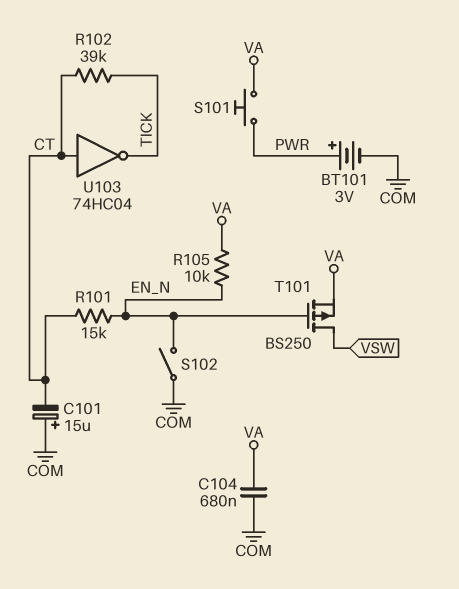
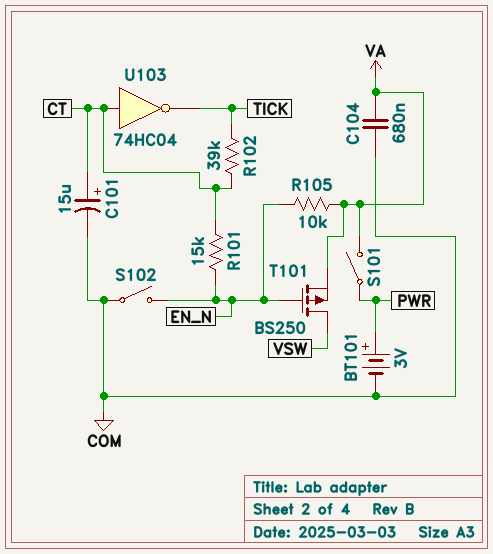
C101: 15uF (plus COM, minus CT) -> 15uF (plus CT, minus COM)
S101: button (PWR, VA) -> switch (PWR, VA)

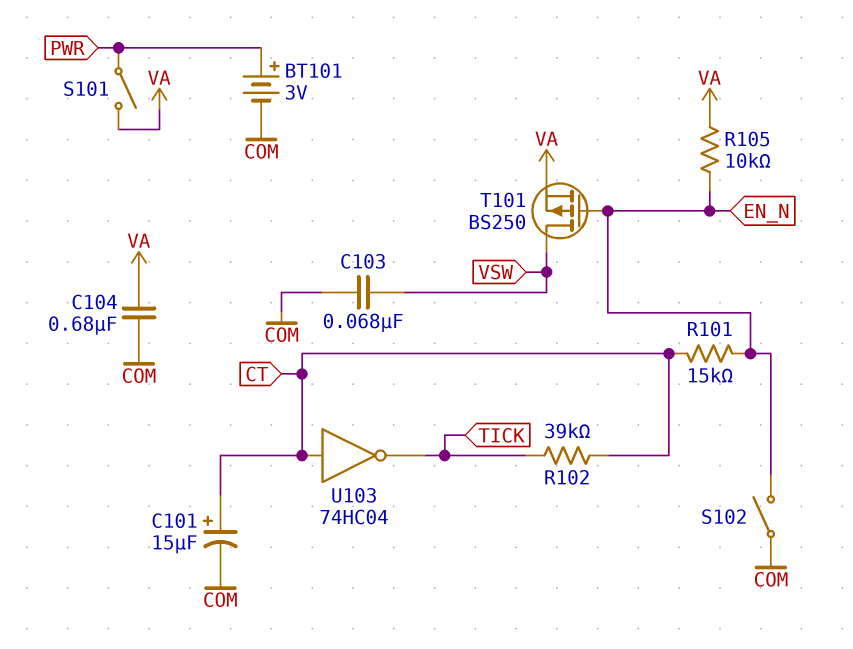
C103: none -> 68nF (COM, VSW)

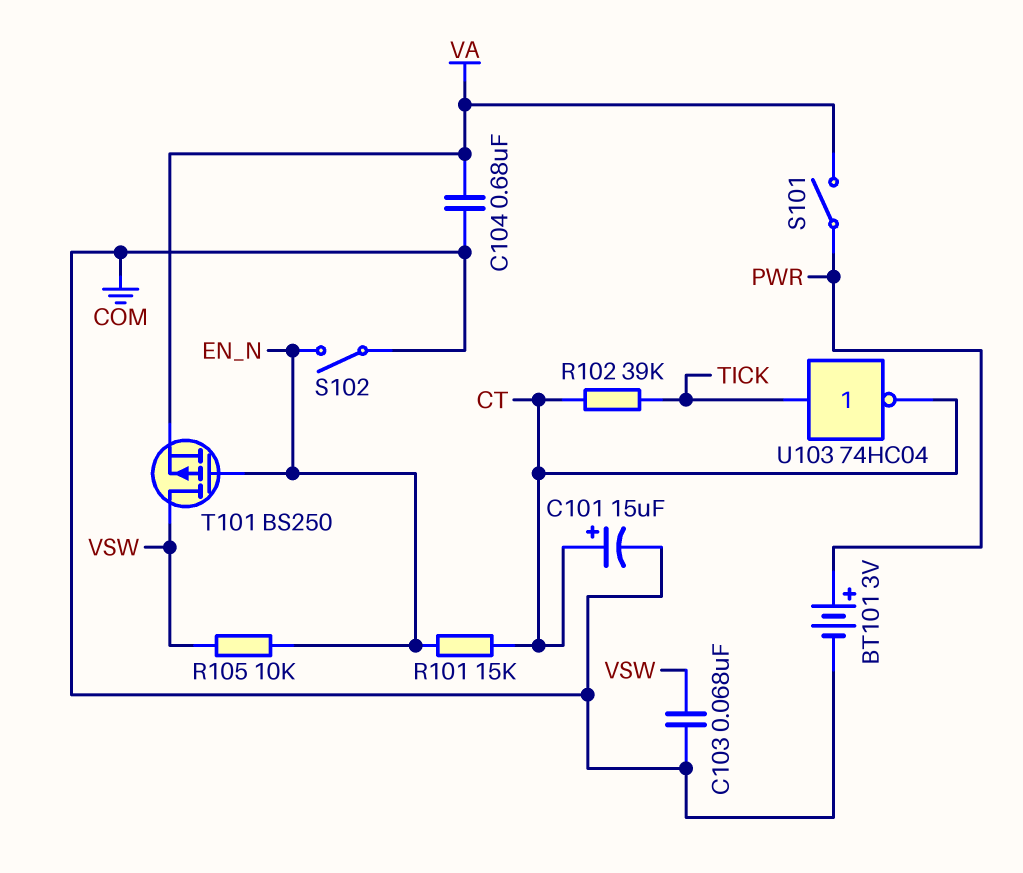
R105: 10k (EN_N, VA) -> 10k (EN_N, VSW)
U103: NOT 74HC04 (in CT, out TICK) -> NOT 74HC04 (in TICK, out CT)

